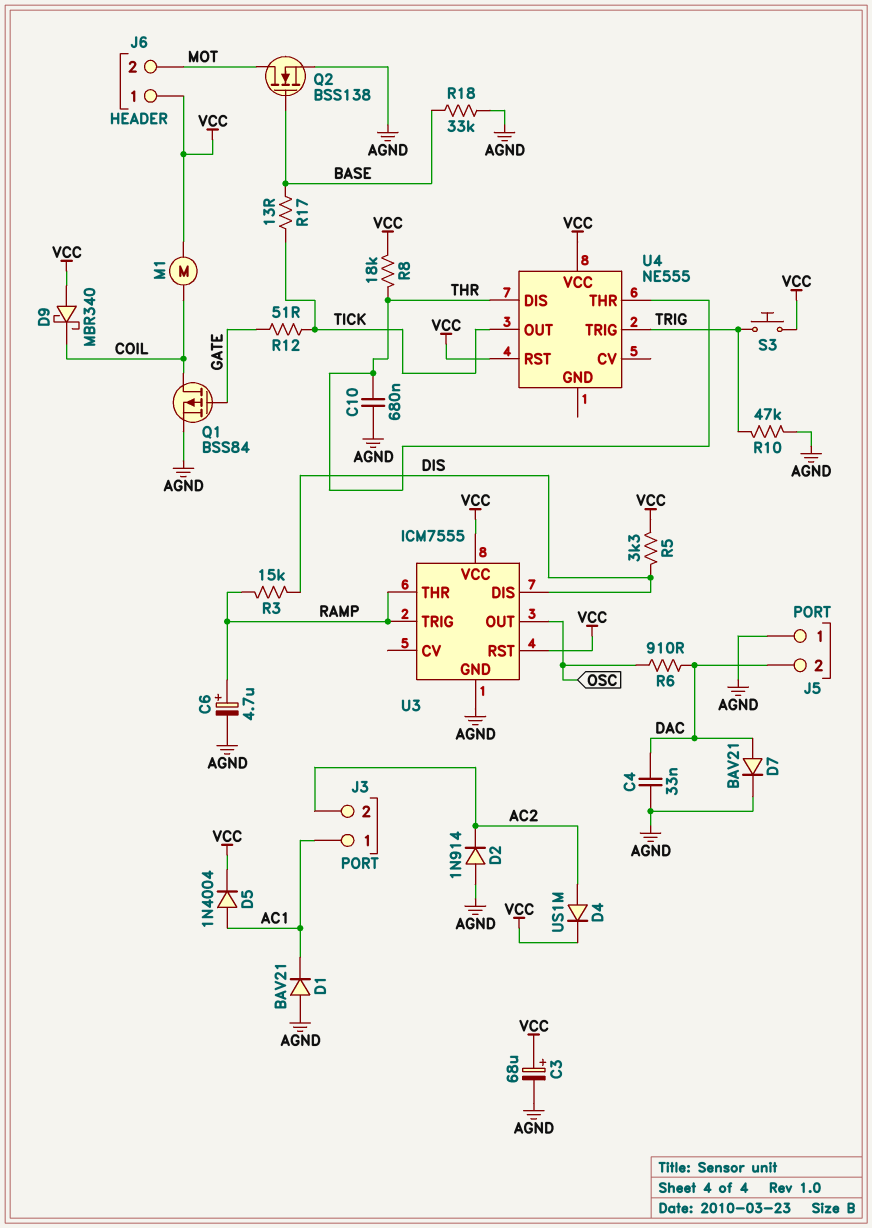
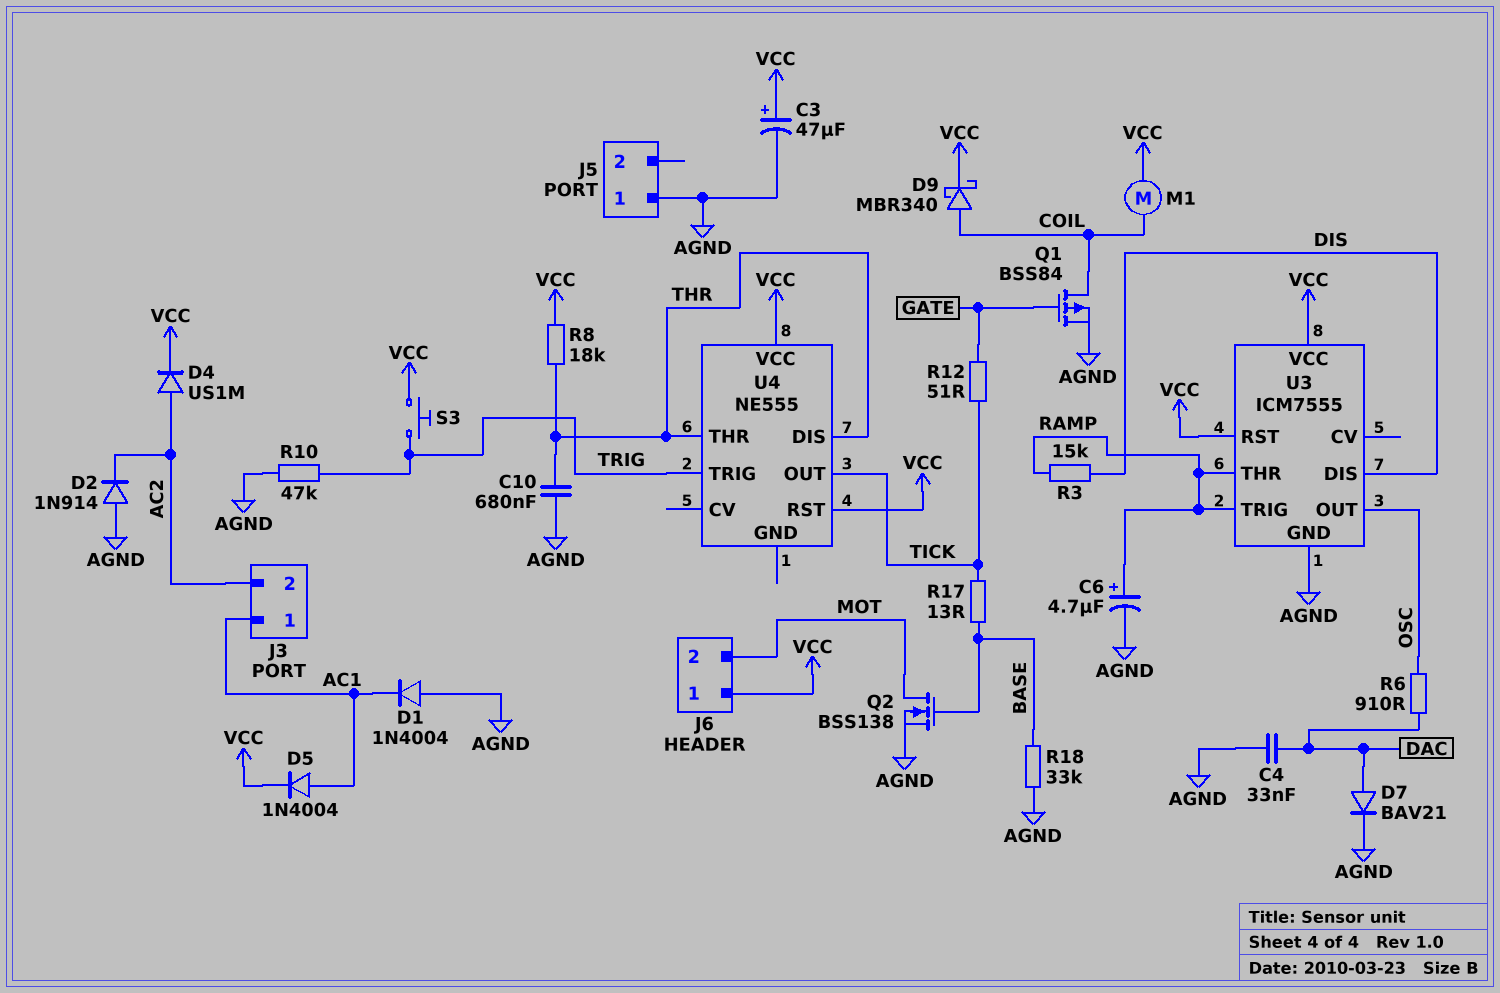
C3: 68uF (plus VCC, minus AGND) -> 47uF (plus VCC, minus AGND)
D1: diode BAV21 (A AGND, K AC1) -> diode 1N4004 (A AGND, K AC1)
D9: schottky MBR340 (A VCC, K COIL) -> schottky MBR340 (A COIL, K VCC)
J5 pin 2: DAC -> none
R5: 3.3k (DIS, VCC) -> none

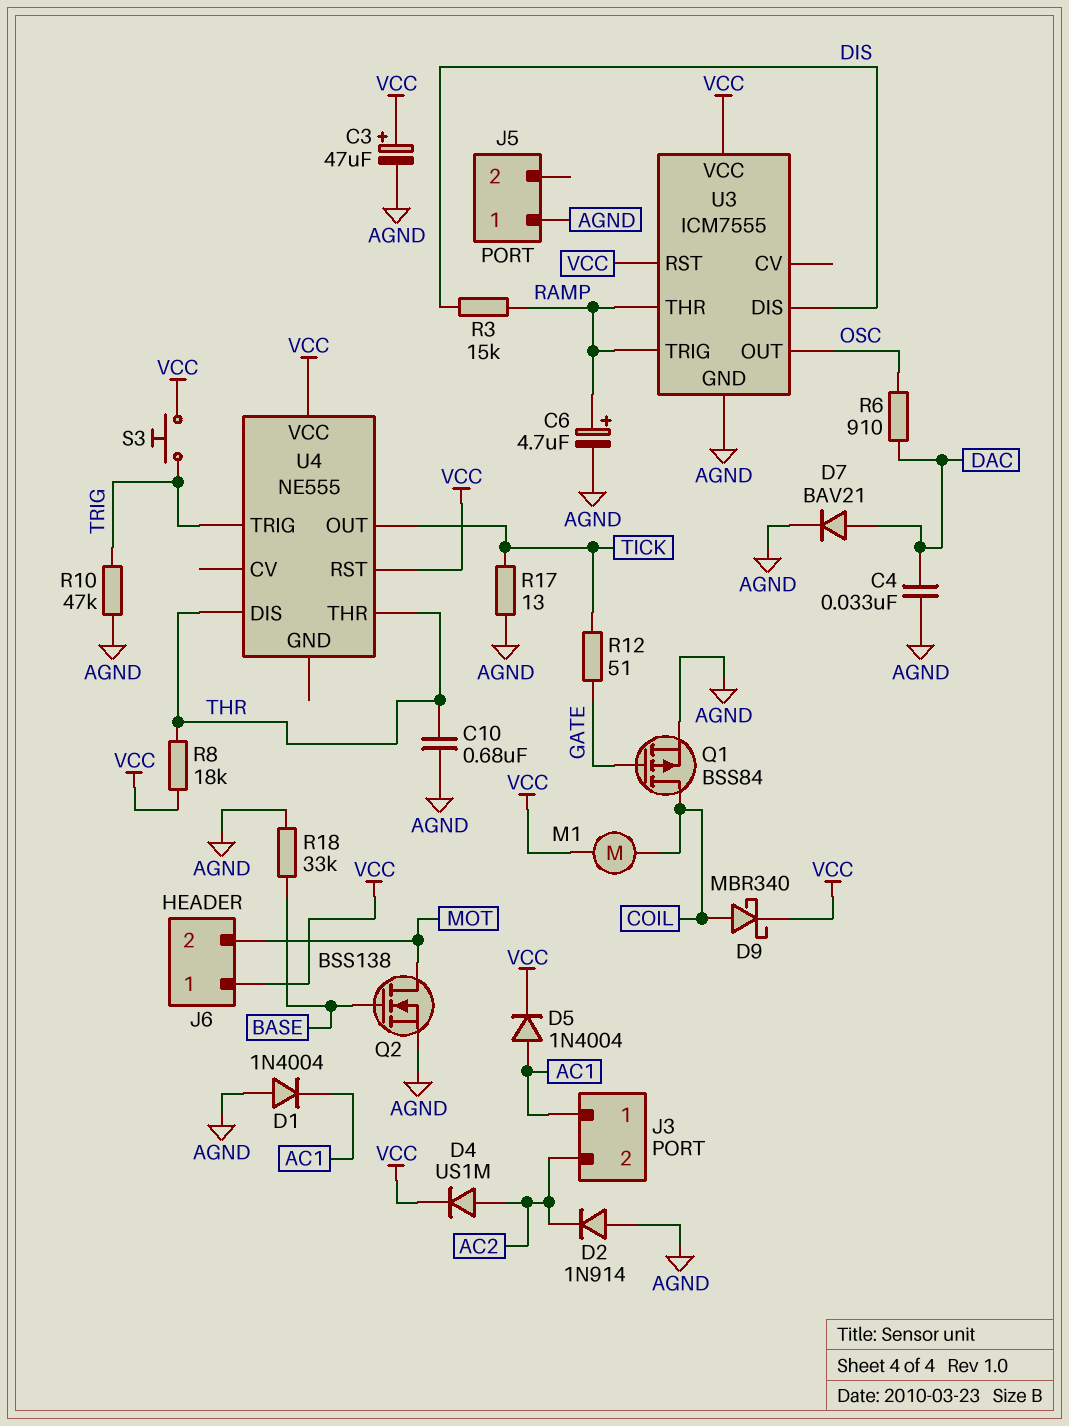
R17: 13 (BASE, TICK) -> 13 (AGND, TICK)

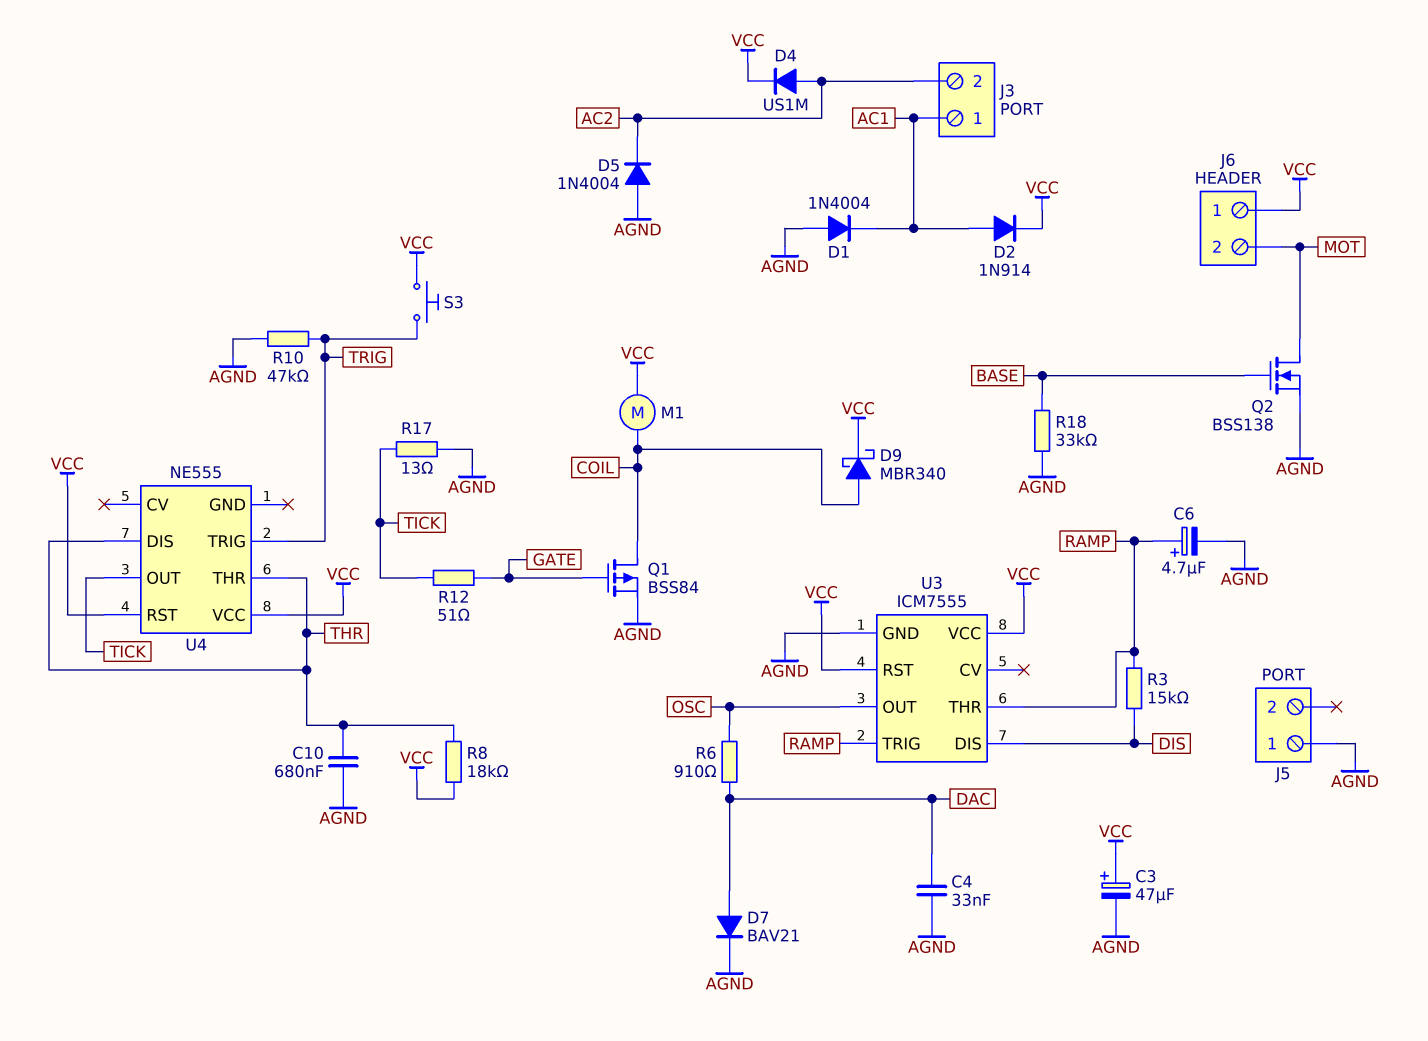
D2: diode 1N914 (A AGND, K AC2) -> diode 1N914 (A AC1, K VCC)
D5: diode 1N4004 (A AC1, K VCC) -> diode 1N4004 (A AGND, K AC2)

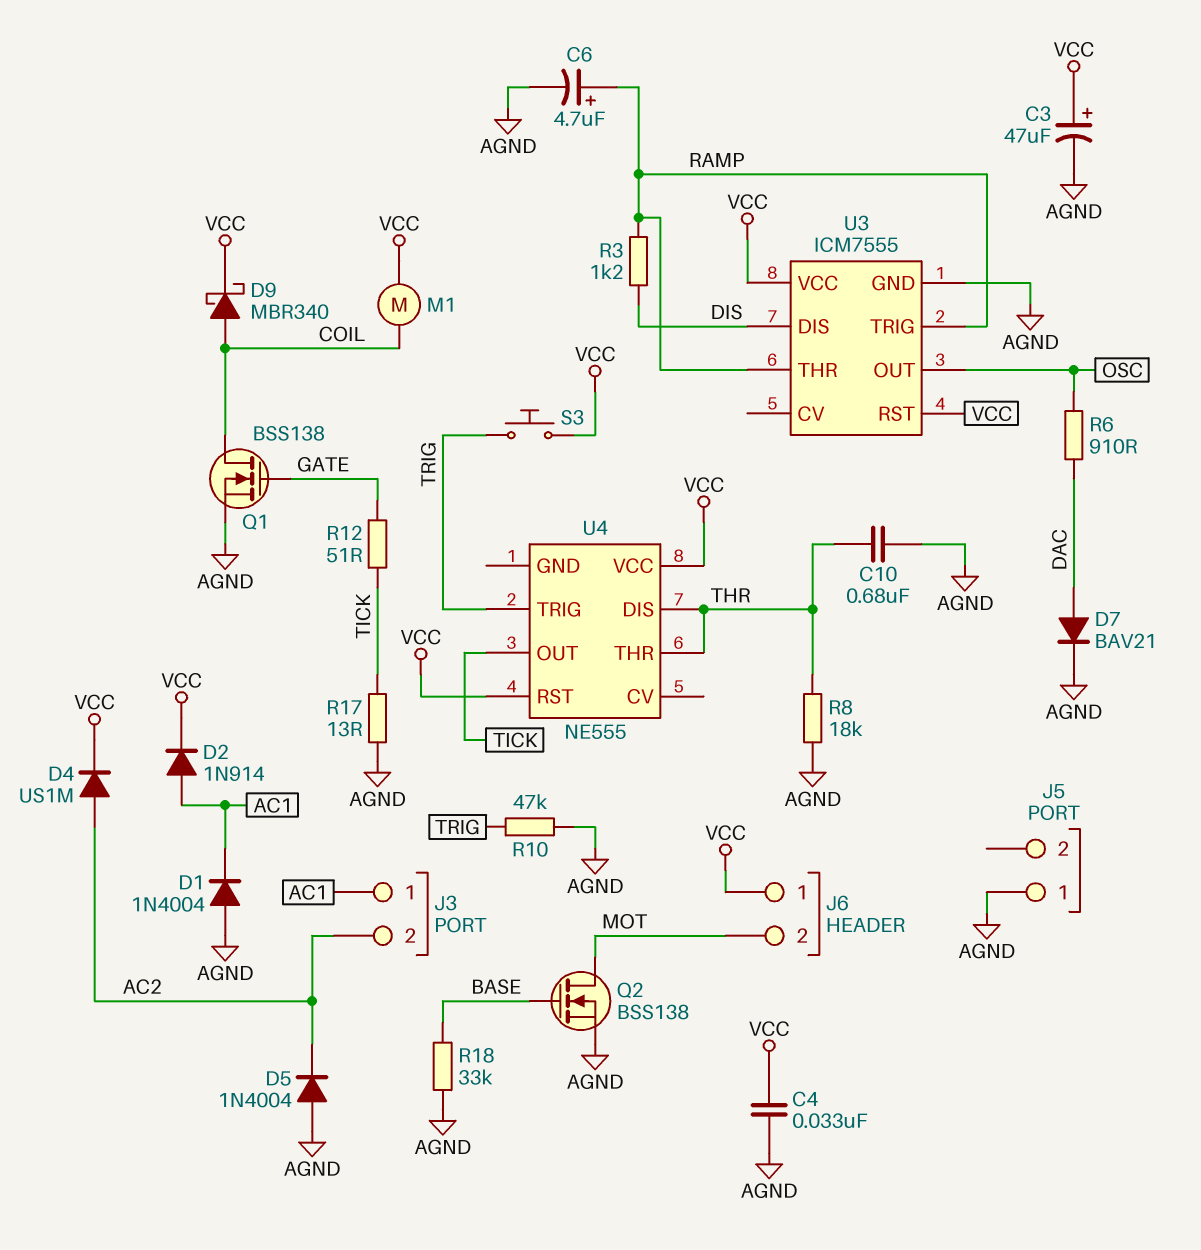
C4: 33nF (AGND, DAC) -> 33nF (AGND, VCC)
Q1: PMOS BSS84 (G GATE, D COIL, S AGND) -> NMOS BSS138 (G GATE, D COIL, S AGND)
R3: 15k (DIS, RAMP) -> 1.2k (DIS, RAMP)
R8: 18k (THR, VCC) -> 18k (AGND, THR)

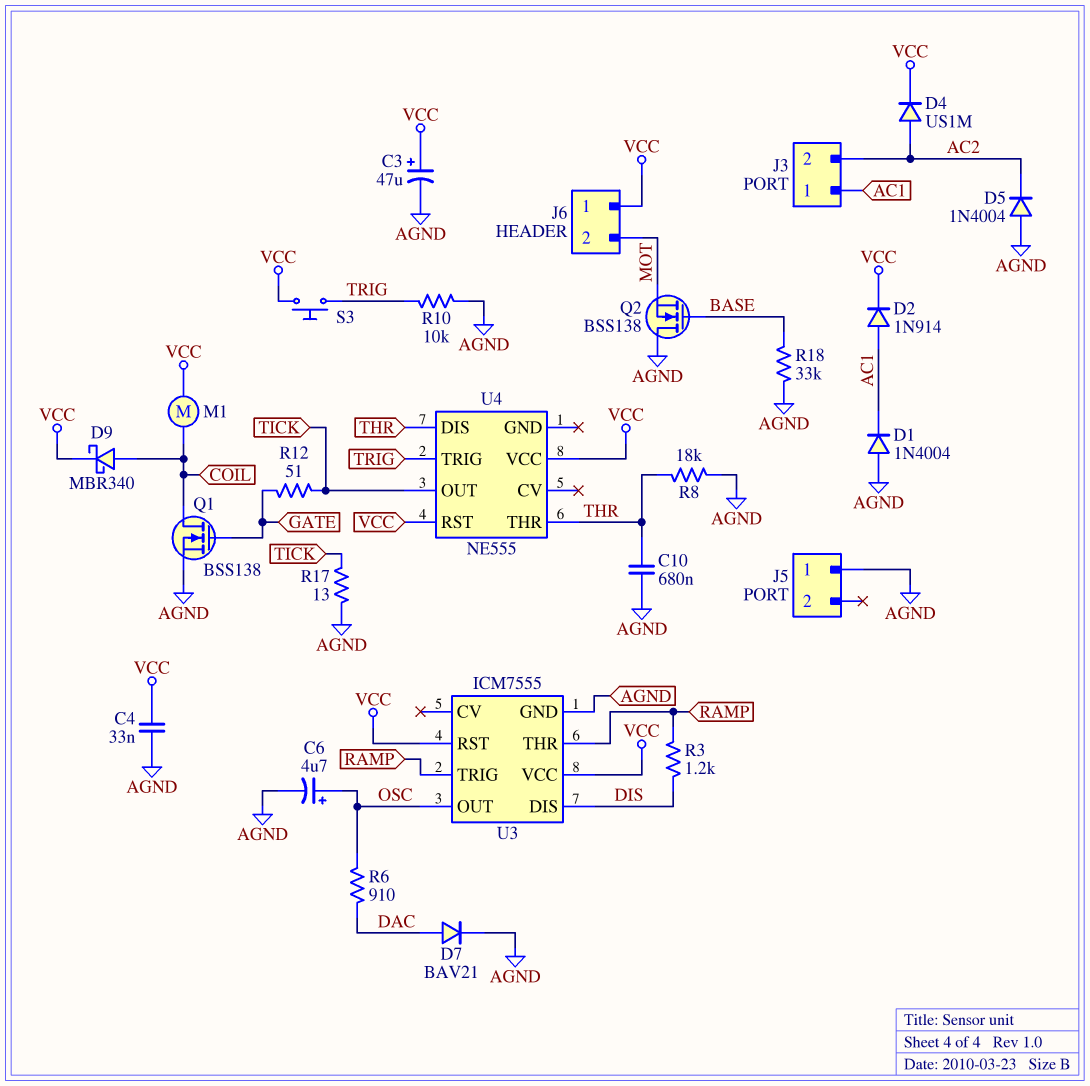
C6: 4.7uF (plus RAMP, minus AGND) -> 4.7uF (plus OSC, minus AGND)
Q2: NMOS BSS138 (G BASE, D MOT, S AGND) -> NMOS BSS138 (G BASE, D AGND, S MOT)
R10: 47k (AGND, TRIG) -> 10k (AGND, TRIG)

